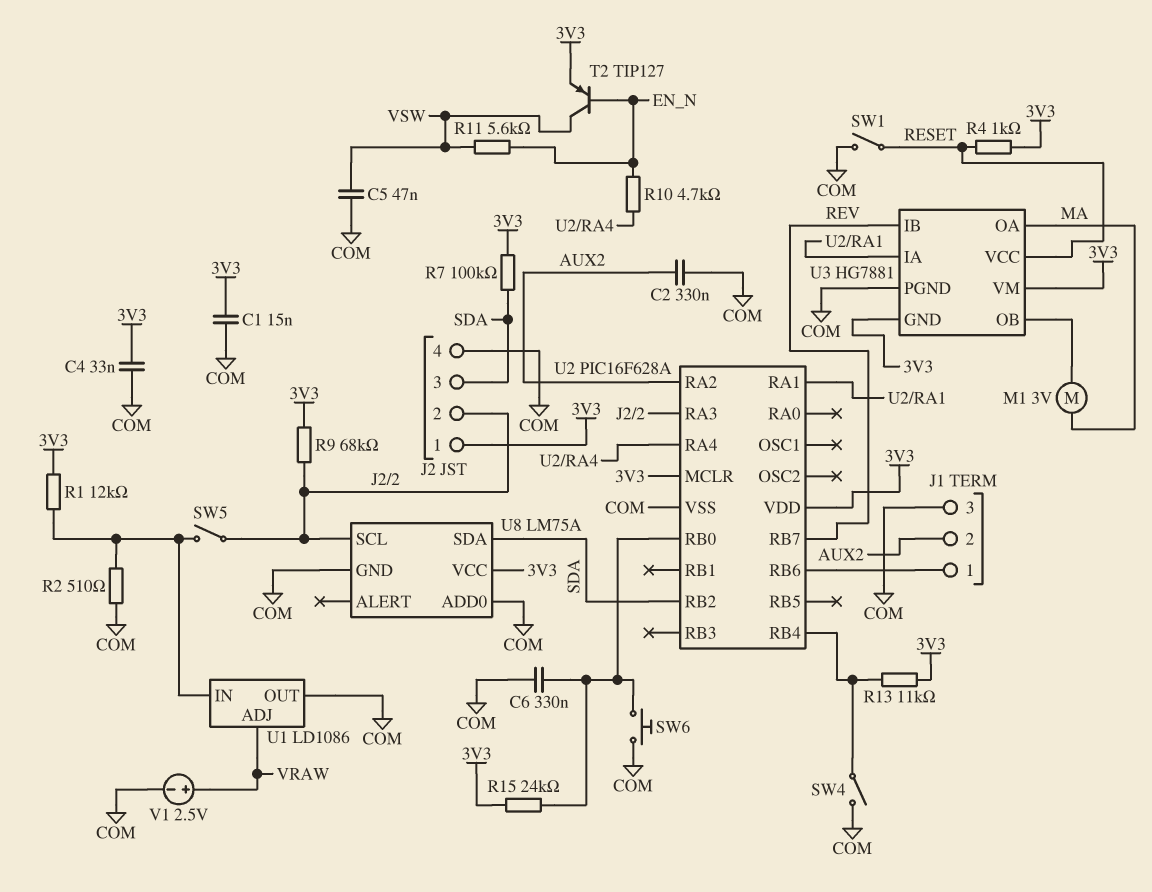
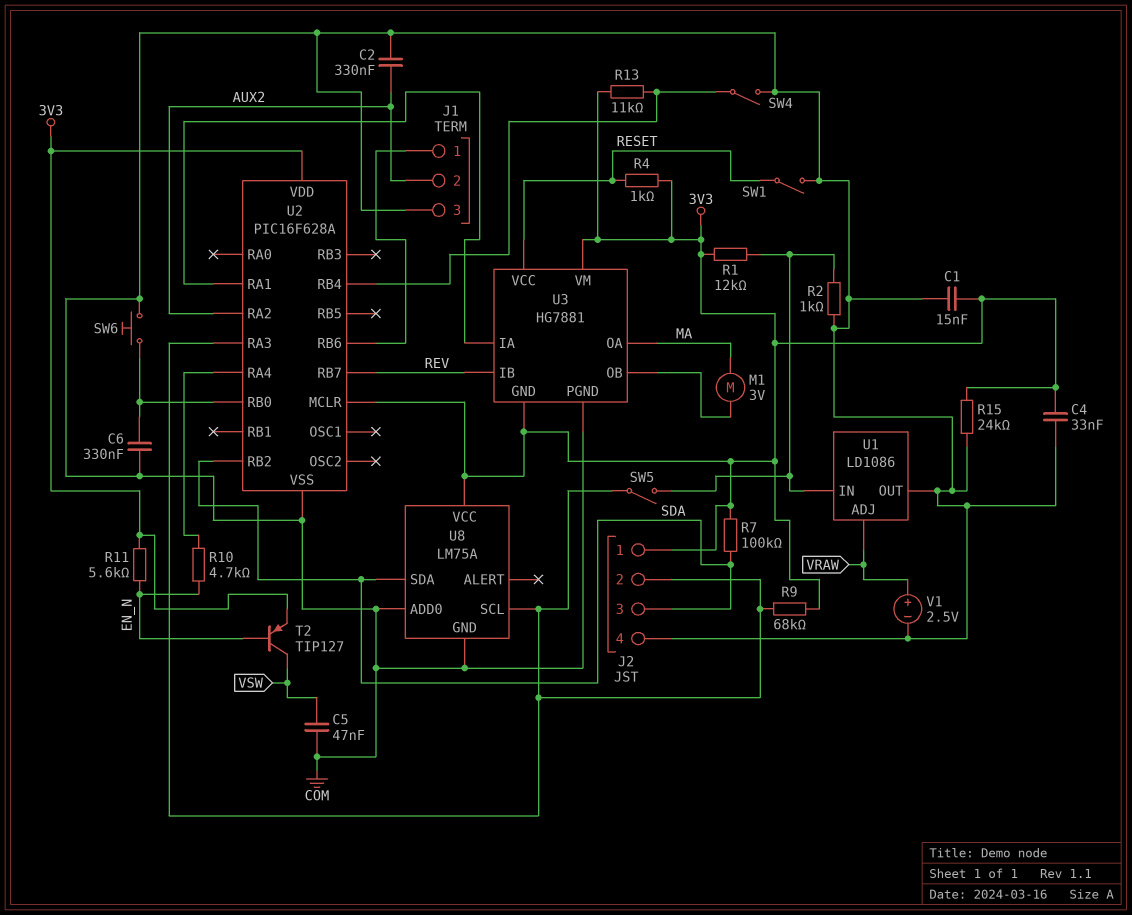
R2: 510 (COM, U1/IN) -> 1k (COM, U1/IN)
R11: 5.6k (EN_N, VSW) -> 5.6k (3V3, EN_N)
R15: 24k (3V3, U2/RB0) -> 24k (3V3, COM)

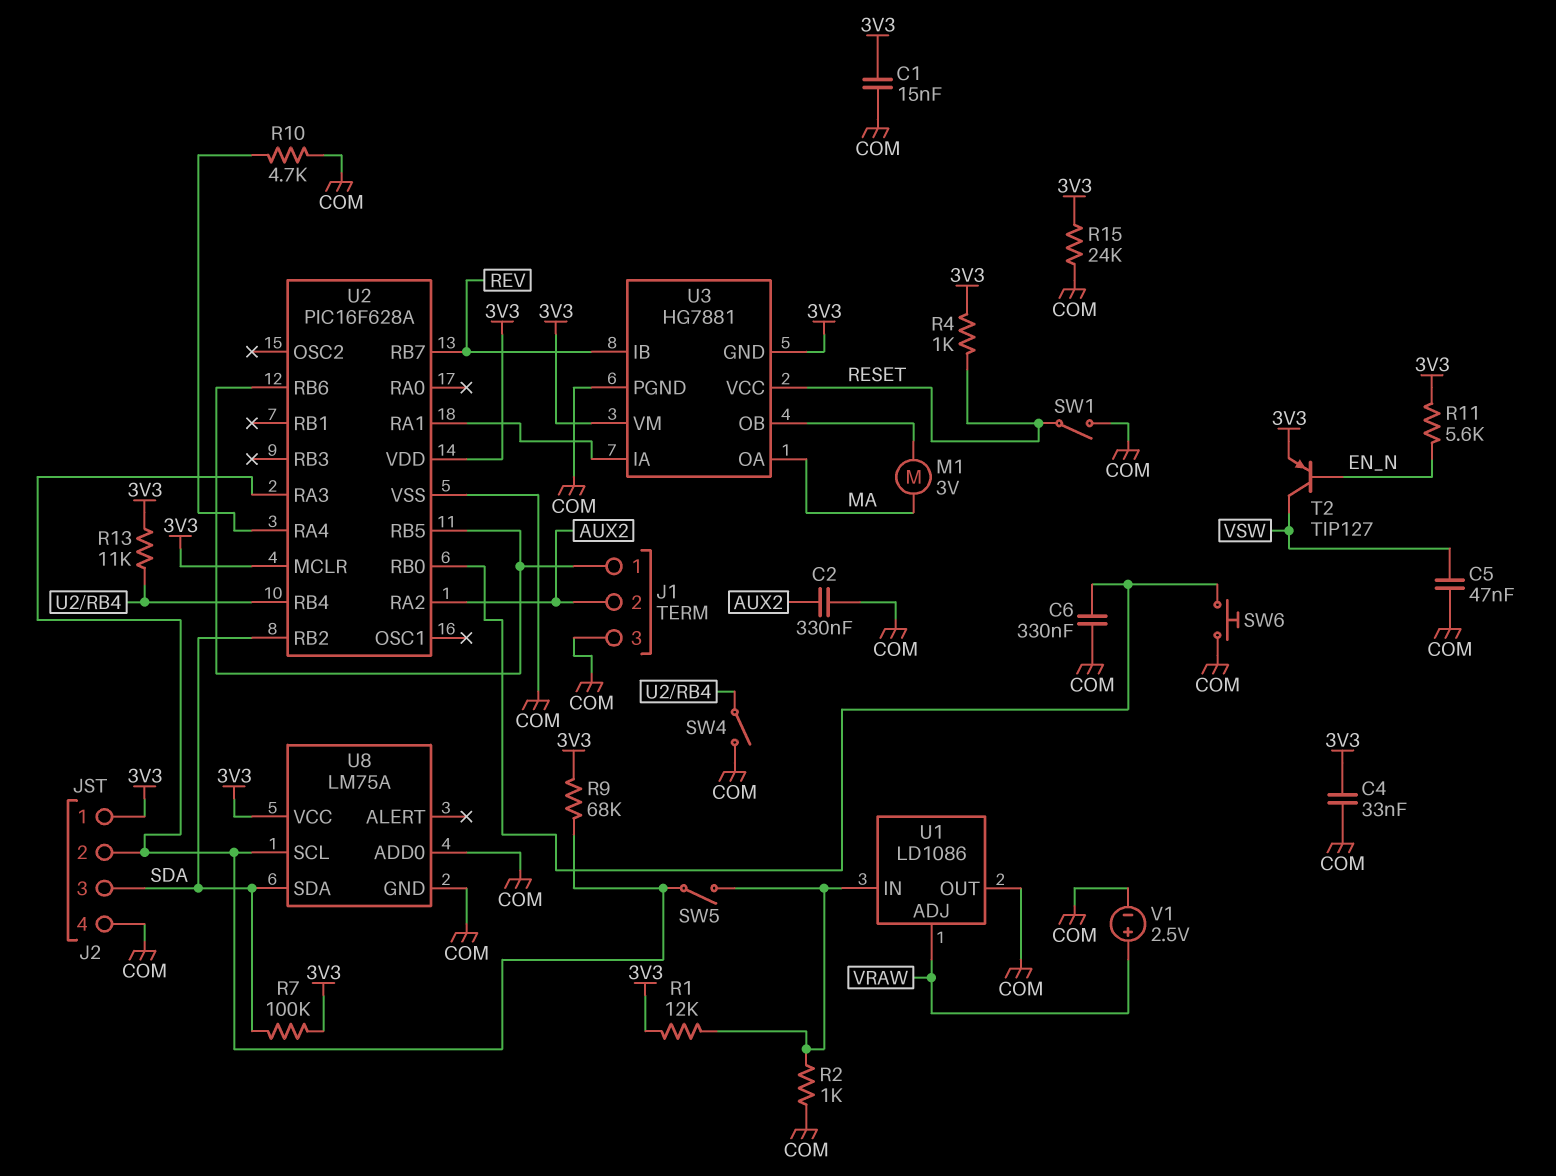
R10: 4.7k (EN_N, U2/RA4) -> 4.7k (COM, U2/RA4)
U2 pin RB5: none -> J1/1

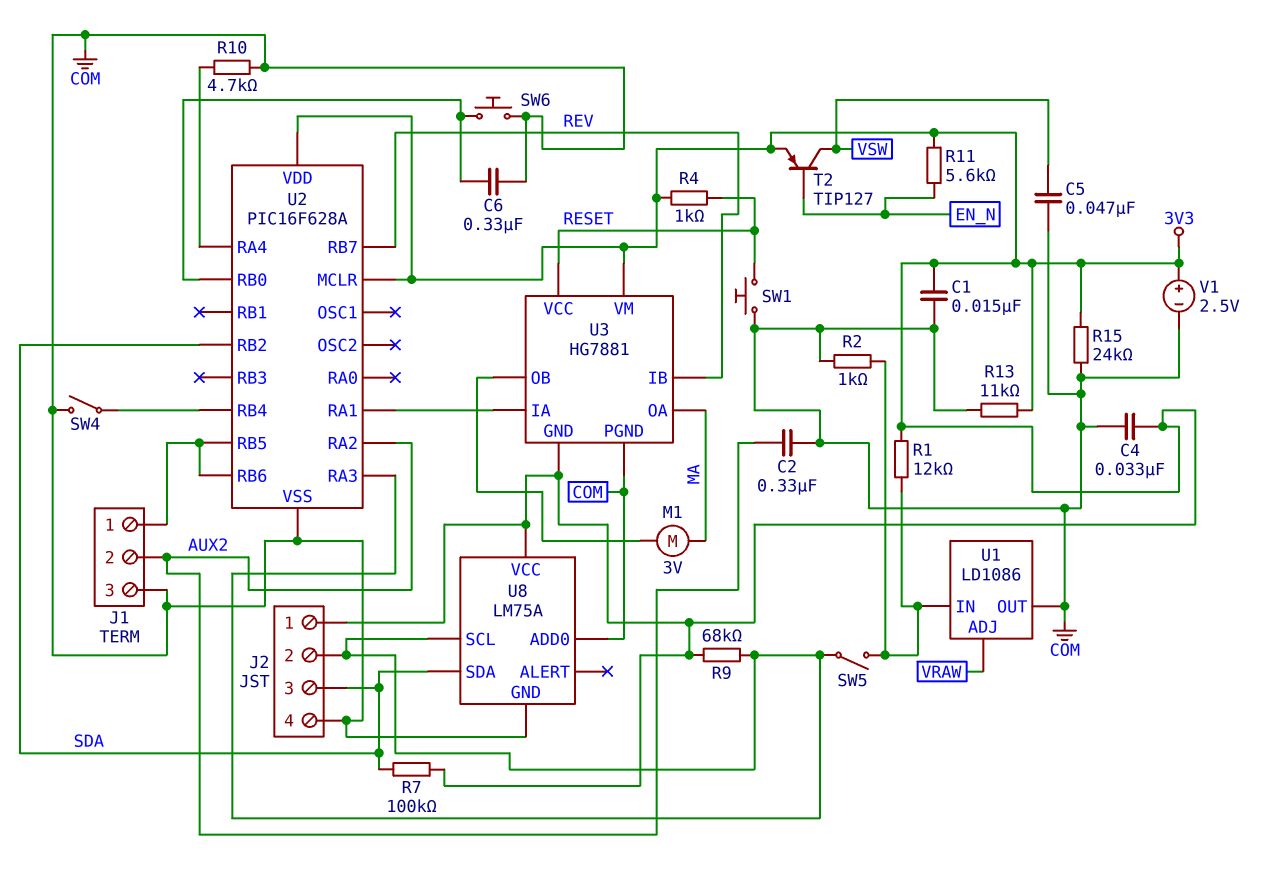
R13: 11k (3V3, U2/RB4) -> 11k (3V3, COM)
SW1: switch (COM, RESET) -> button (COM, RESET)
V1: 2.5V (plus VRAW, minus COM) -> 2.5V (plus 3V3, minus COM)

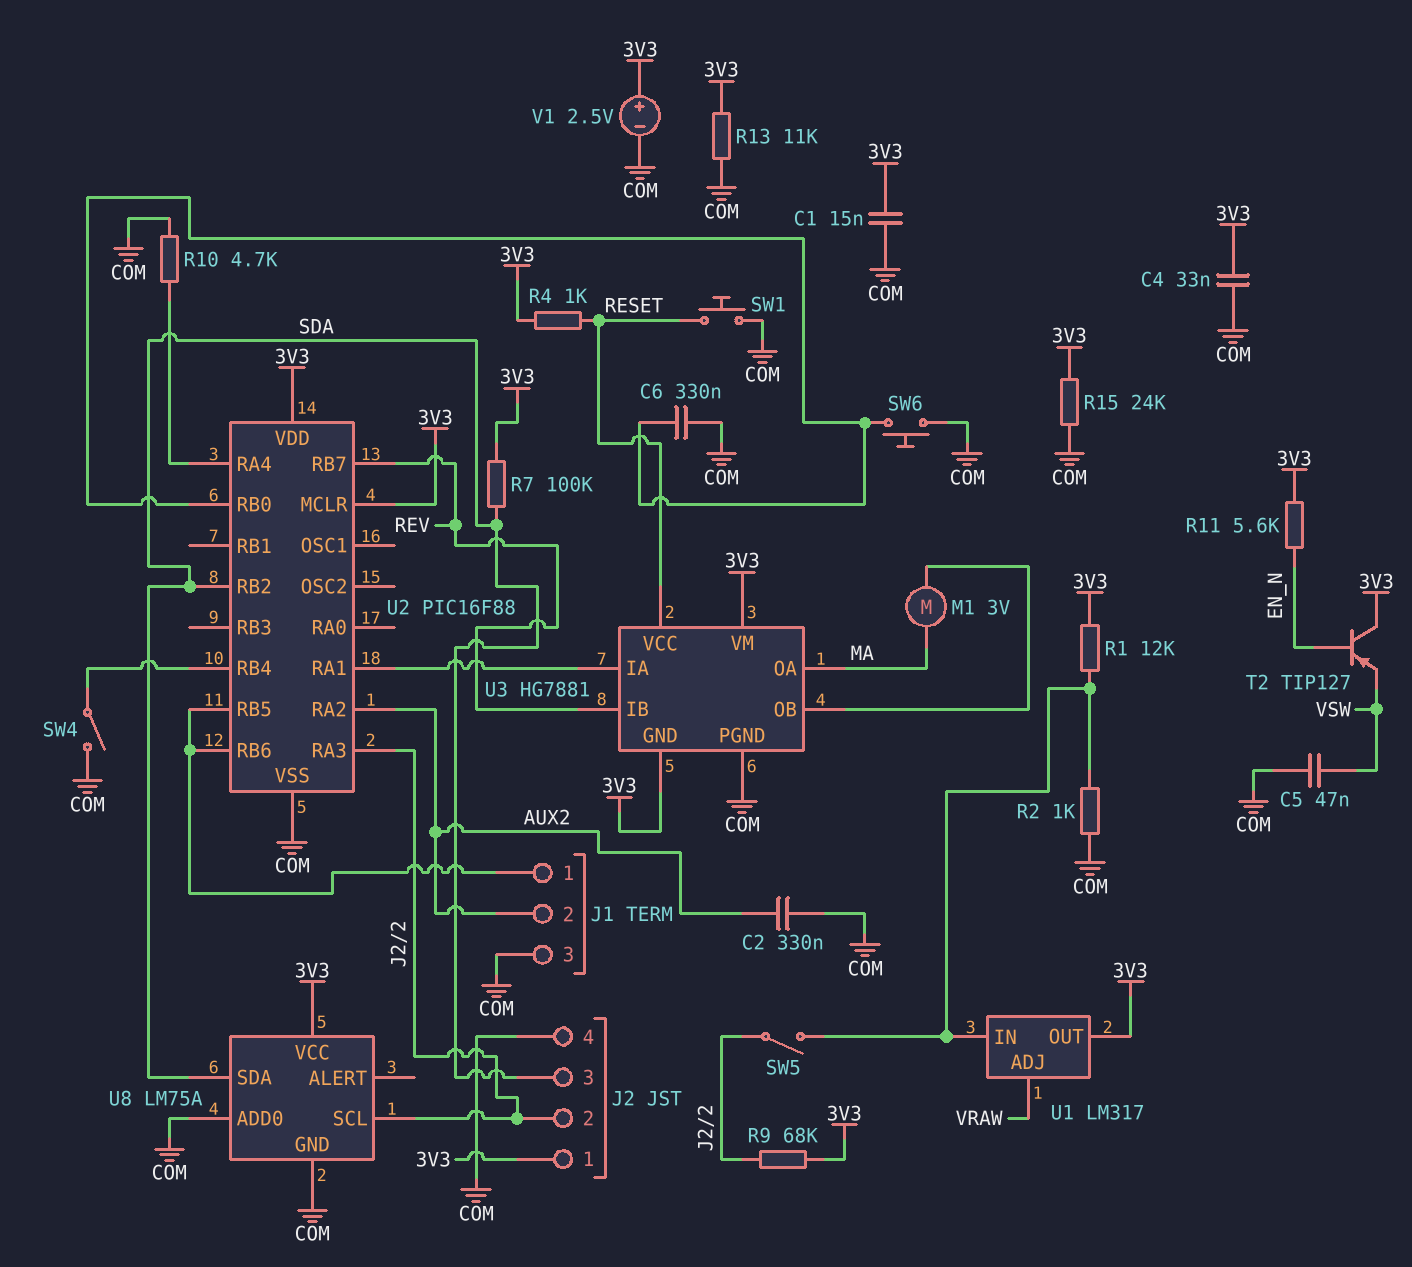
T2: PNP TIP127 (B EN_N, C VSW, E 3V3) -> PNP TIP127 (B EN_N, C 3V3, E VSW)
U1: LD1086 -> LM317
U1 pin OUT: COM -> 3V3
U2: PIC16F628A -> PIC16F88

